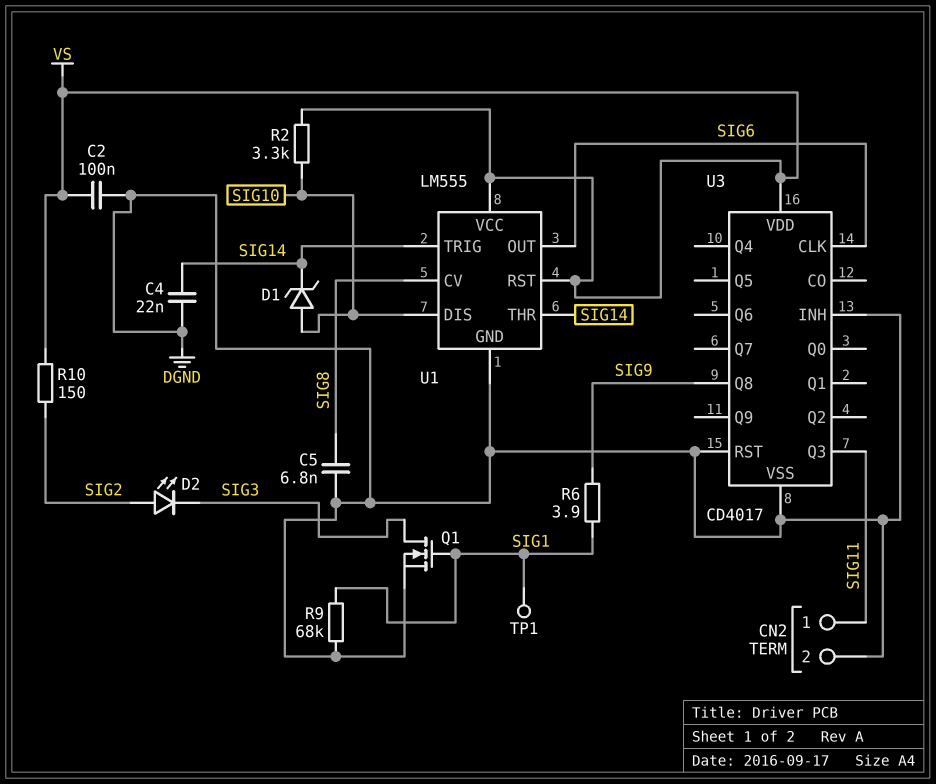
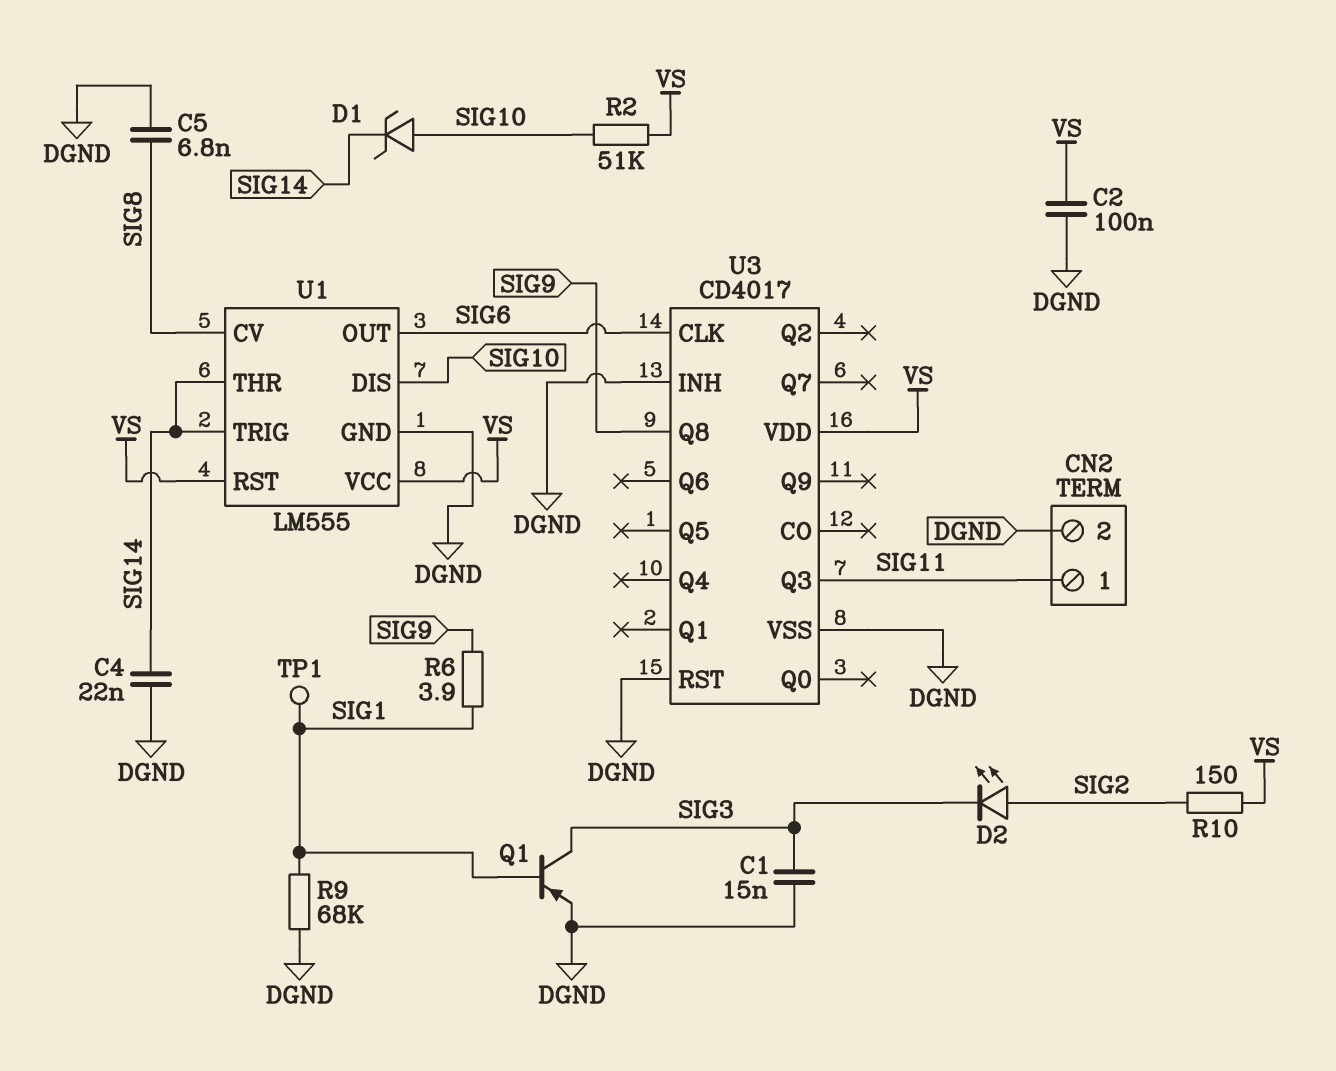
C1: none -> 15nF (DGND, SIG3)
Q1: NMOS (G SIG1, D SIG3, S DGND) -> PNP (B SIG1, C SIG3, E DGND)
R2: 3.3k (SIG10, VS) -> 51k (SIG10, VS)

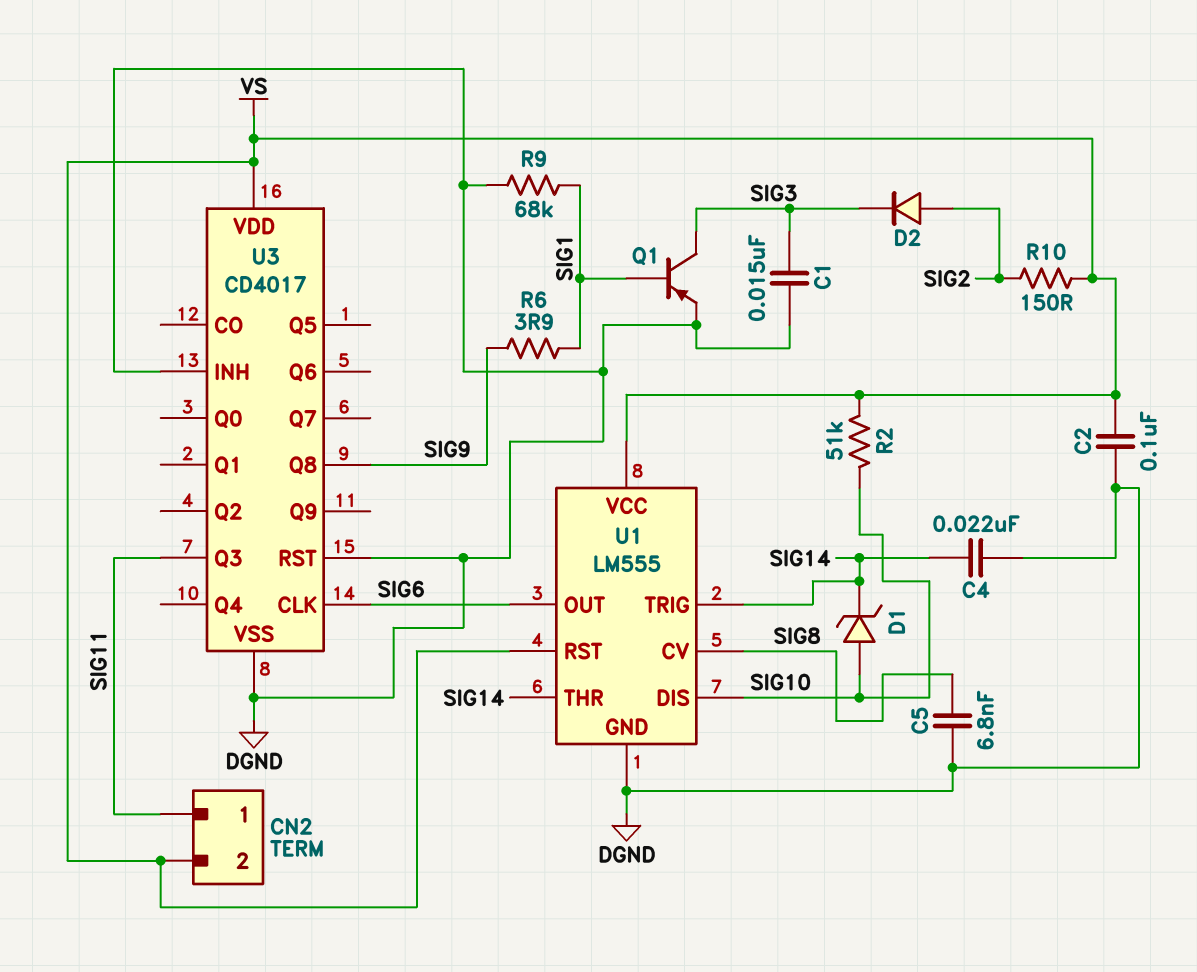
CN2 pin 2: DGND -> VS
D2: LED (A SIG2, K SIG3) -> diode (A SIG2, K SIG3)
TP1: test point (SIG1) -> none

